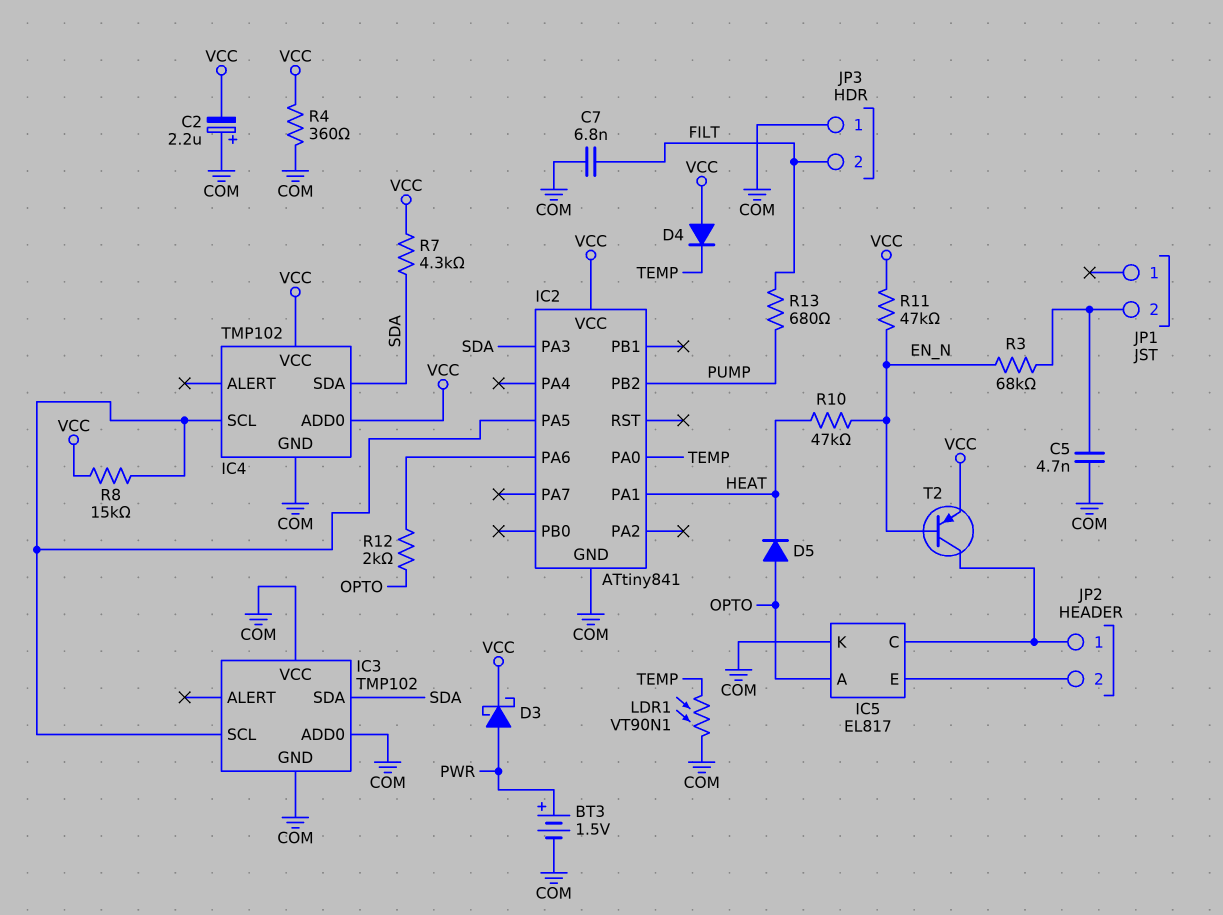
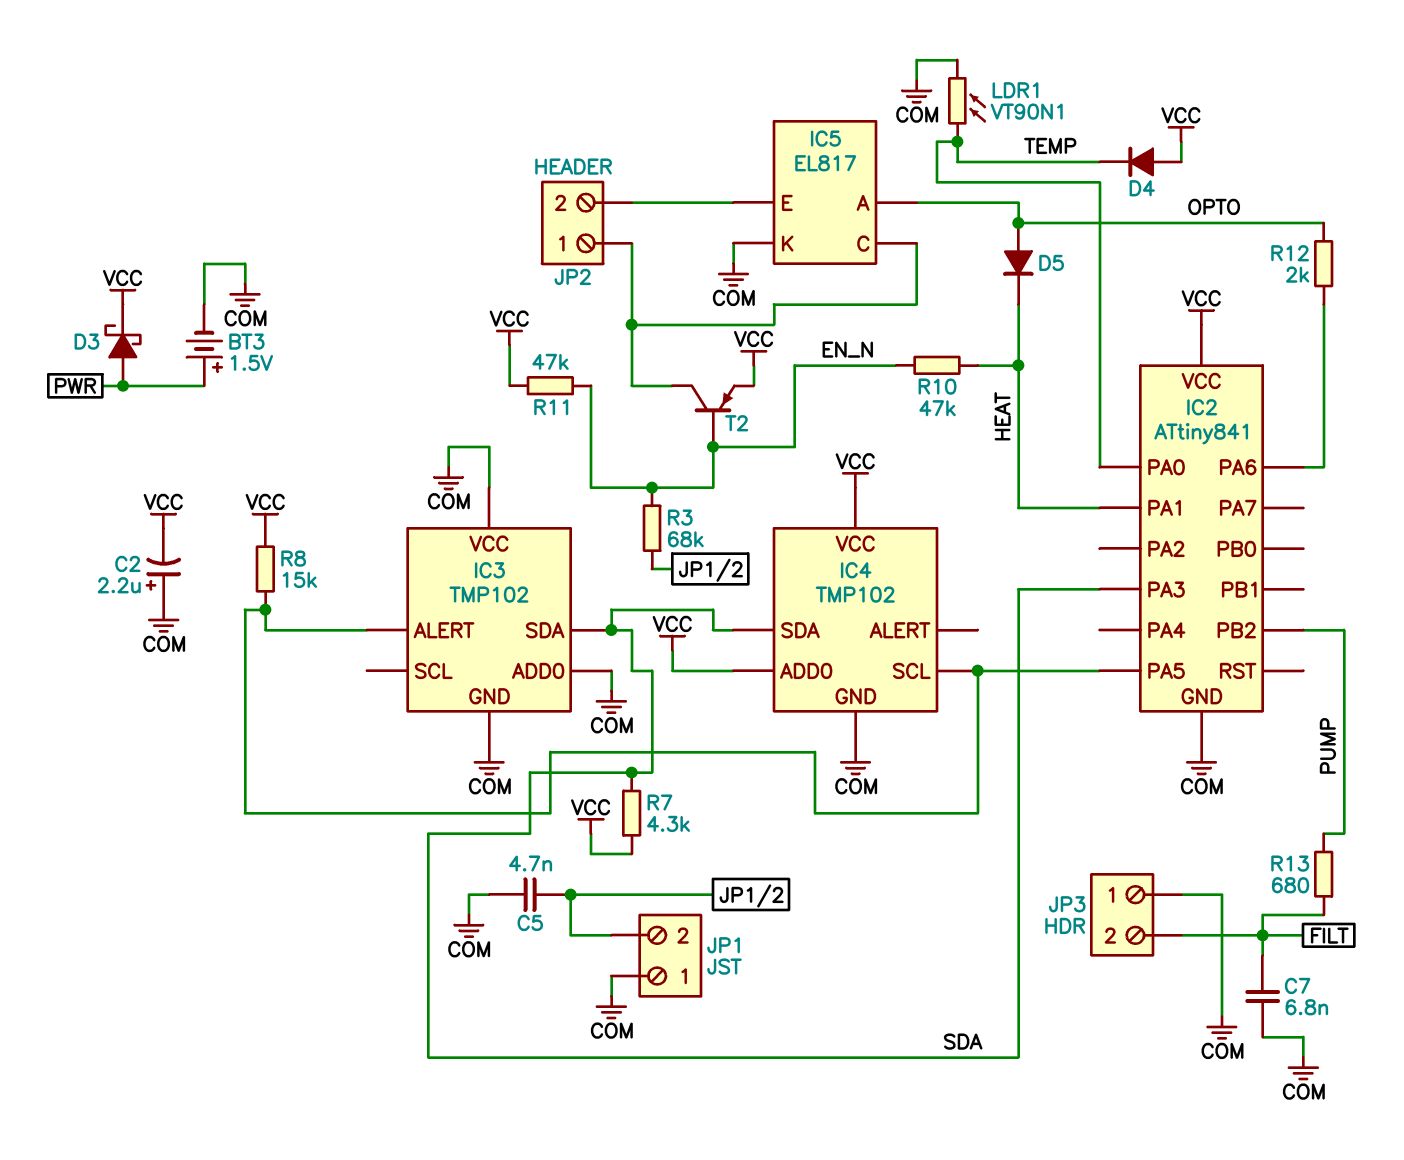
IC3 pin ALERT: none -> IC2/PA5
IC3 pin SCL: IC2/PA5 -> none
JP1 pin 1: none -> COM
R4: 360 (COM, VCC) -> none

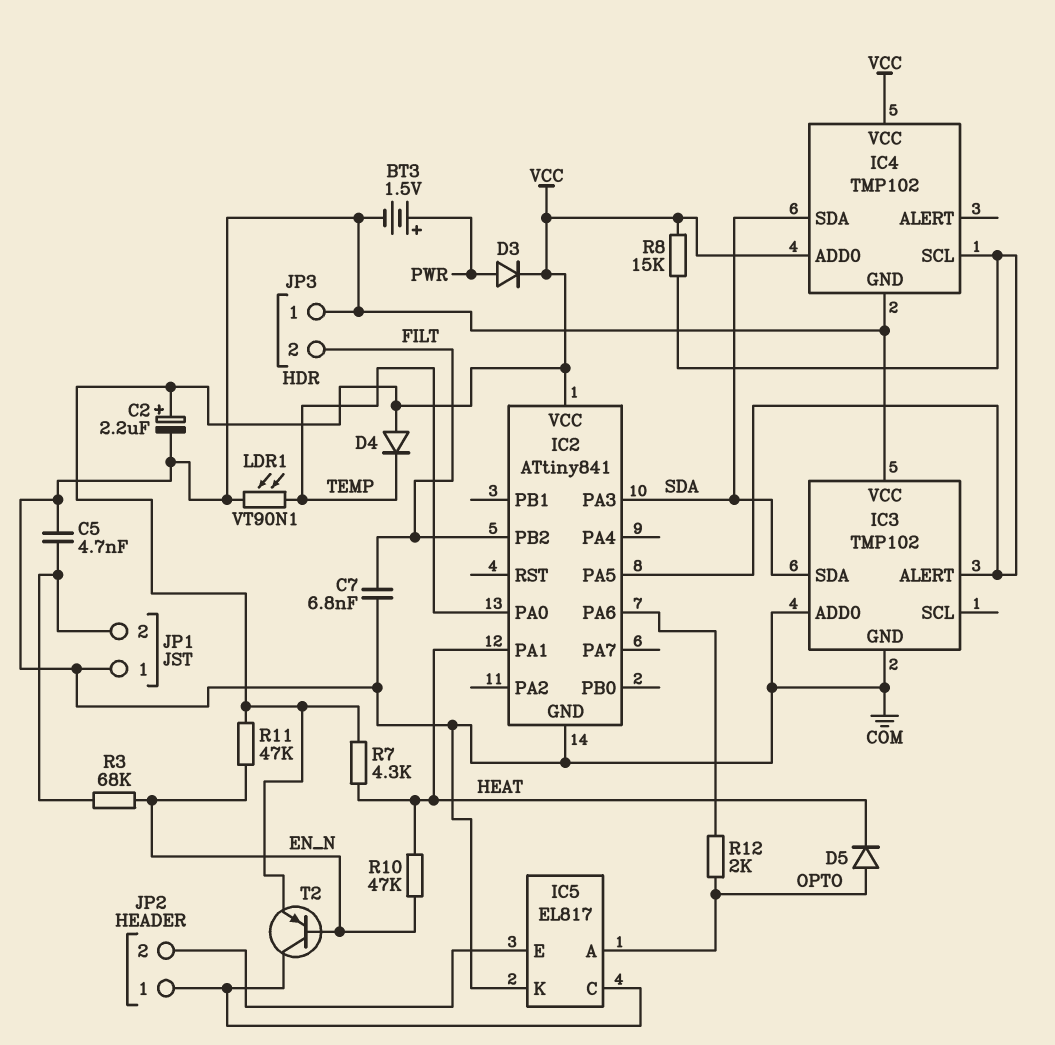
C2: 2.2uF (plus COM, minus VCC) -> 2.2uF (plus VCC, minus COM)
D3: schottky (A PWR, K VCC) -> diode (A PWR, K VCC)
IC2 pin PB2: PUMP -> FILT
R7: 4.3k (SDA, VCC) -> 4.3k (HEAT, VCC)
R13: 680 (FILT, PUMP) -> none

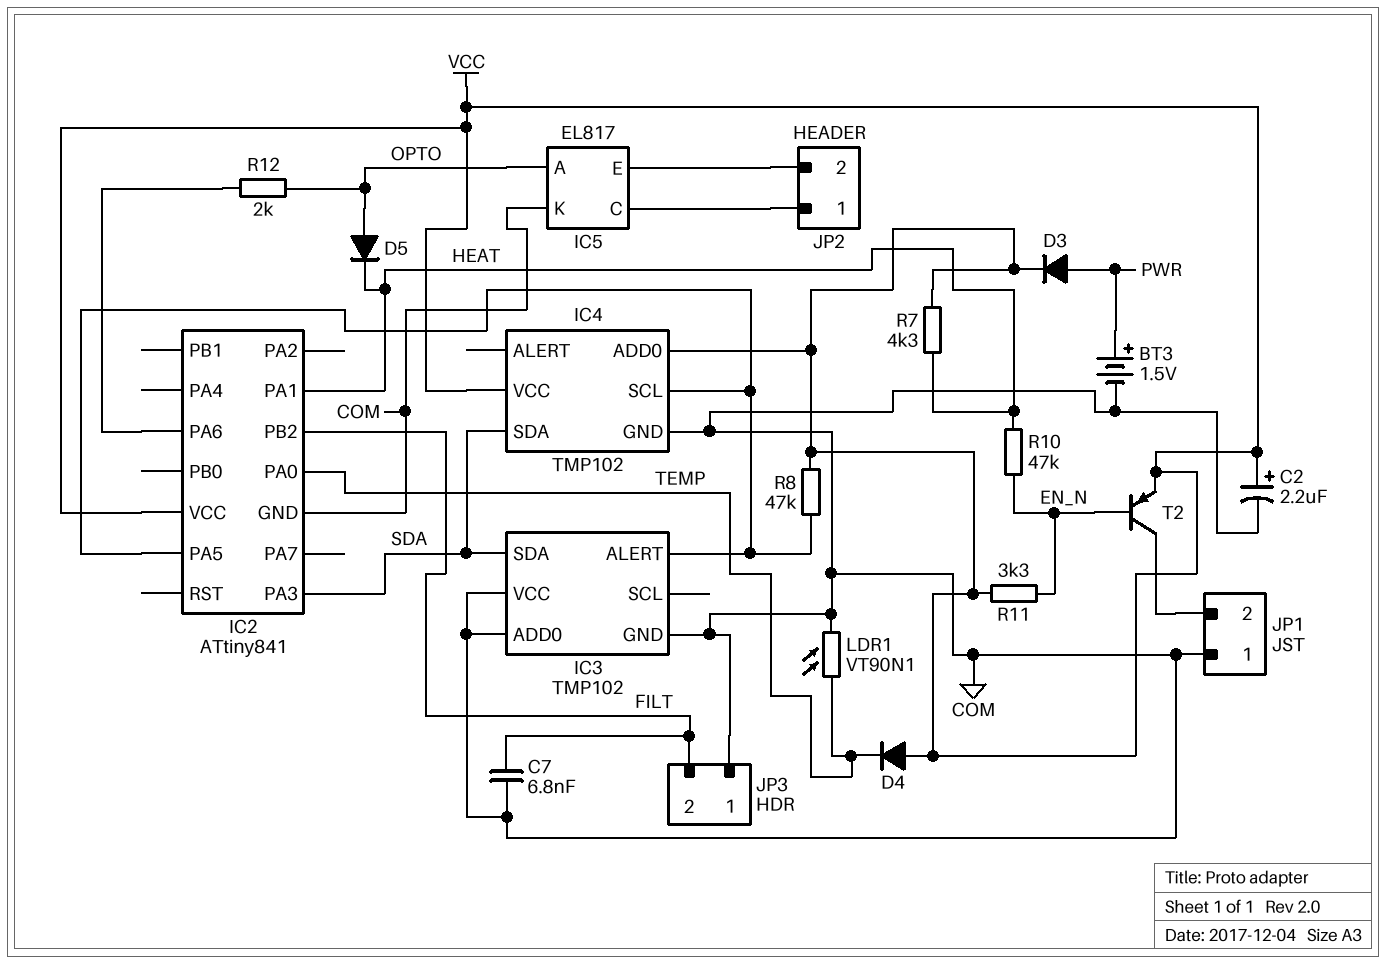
C5: 4.7nF (COM, JP1/2) -> none
R3: 68k (EN_N, JP1/2) -> none
R8: 15k (IC2/PA5, VCC) -> 47k (IC2/PA5, VCC)
R11: 47k (EN_N, VCC) -> 3.3k (EN_N, VCC)
T2: PNP (B EN_N, C IC5/C, E VCC) -> PNP (B EN_N, C JP1/2, E VCC)

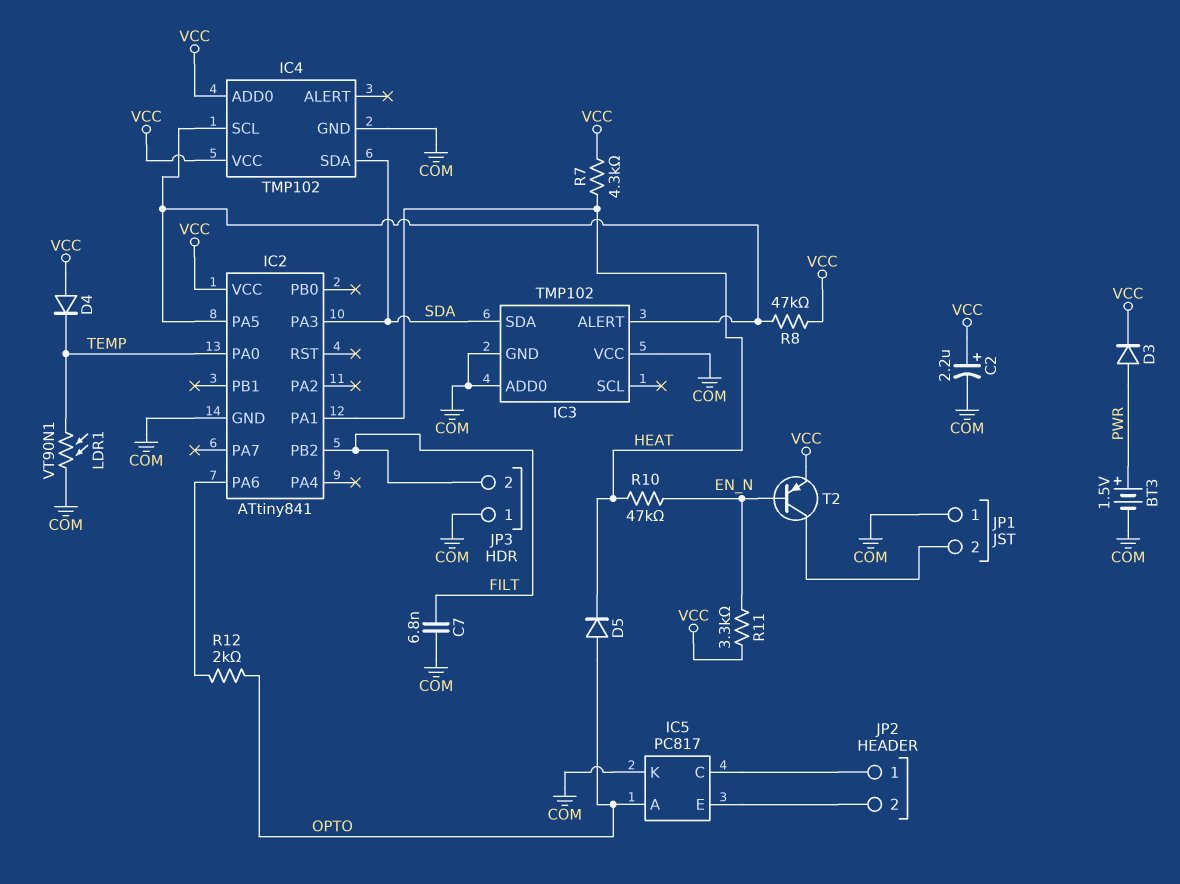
IC5: EL817 -> PC817

